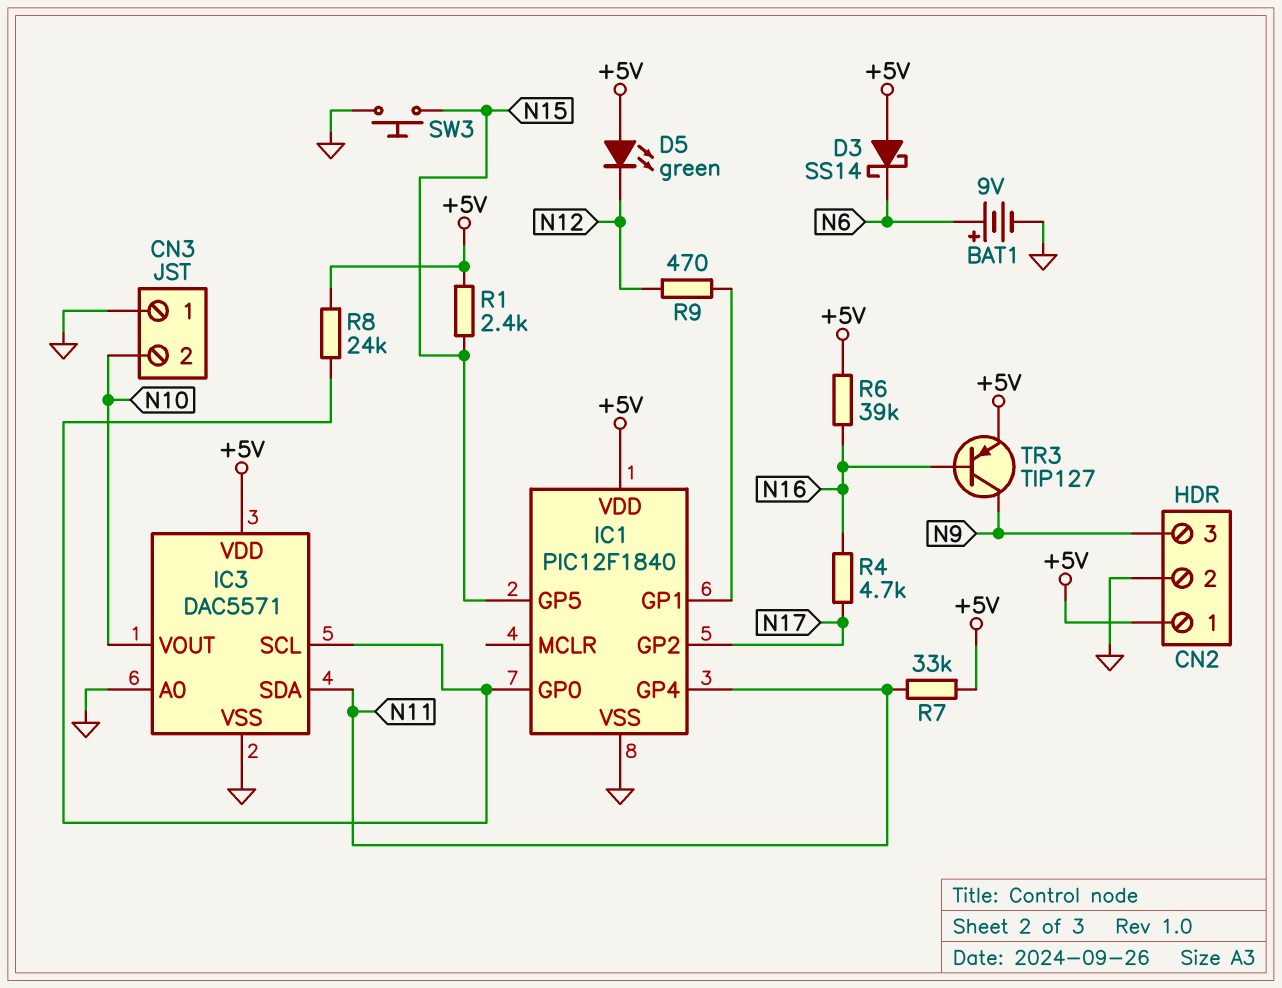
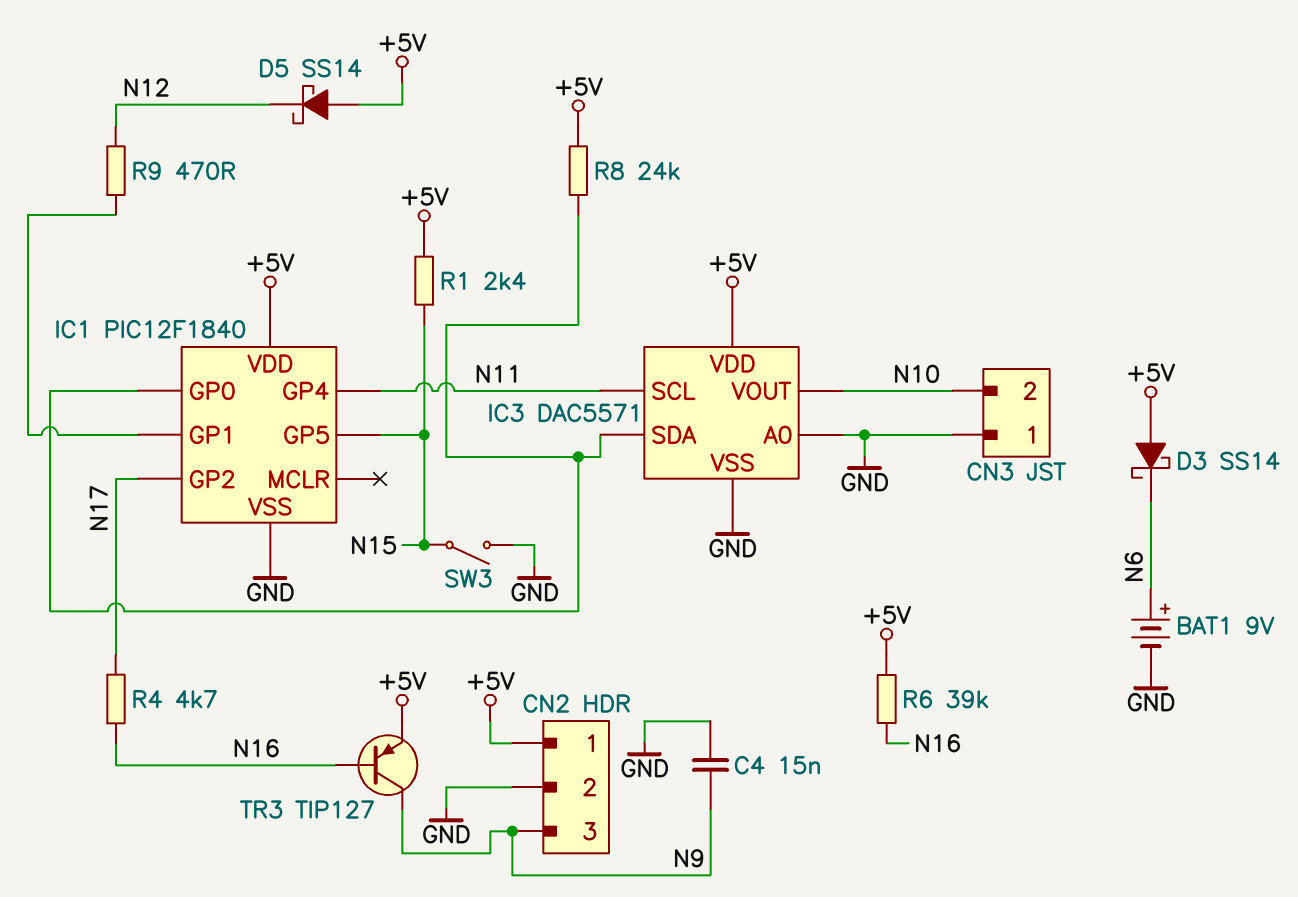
C4: none -> 15nF (GND, N9)
D5: LED green (A +5V, K N12) -> schottky SS14 (A +5V, K N12)
IC3 pin SCL: IC1/GP0 -> N11
IC3 pin SDA: N11 -> IC1/GP0
R7: 33k (+5V, N11) -> none
SW3: button (GND, N15) -> switch (GND, N15)

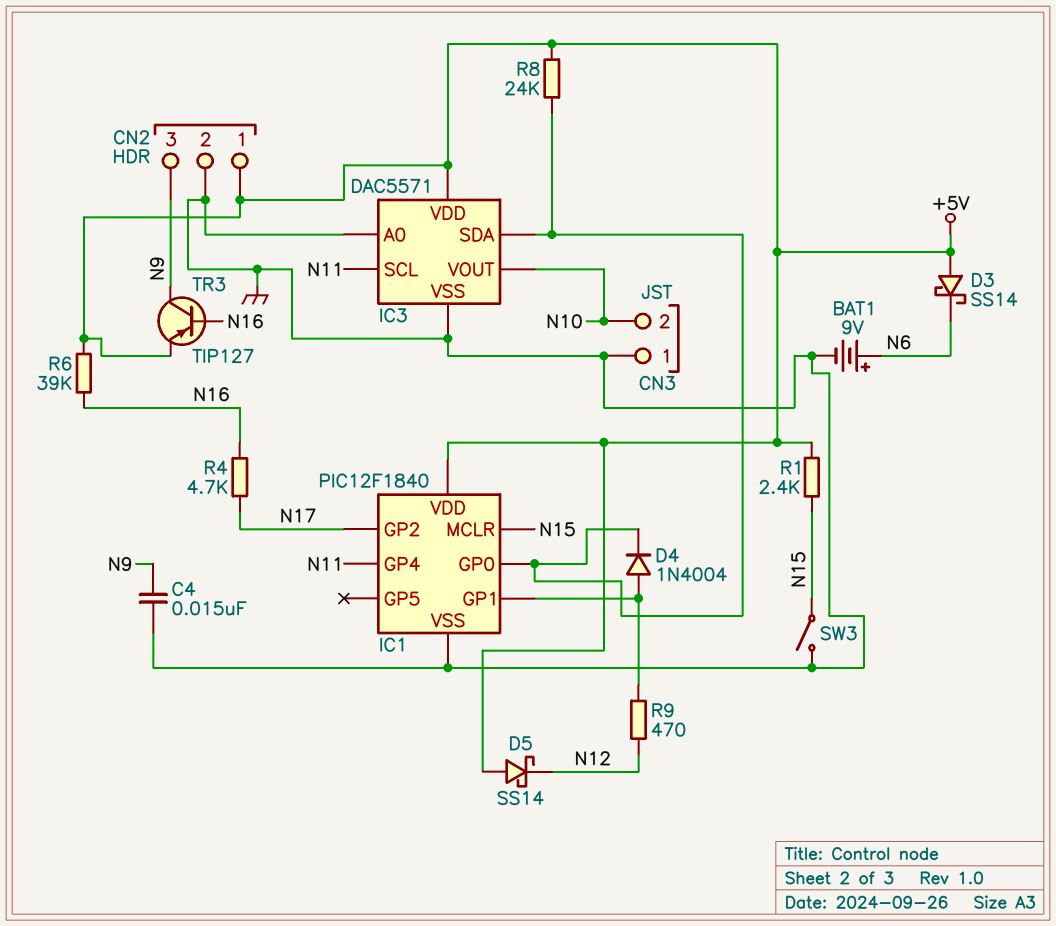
D4: none -> diode 1N4004 (A IC1/GP1, K IC1/GP0)
IC1 pin GP5: N15 -> none
IC1 pin MCLR: none -> N15

